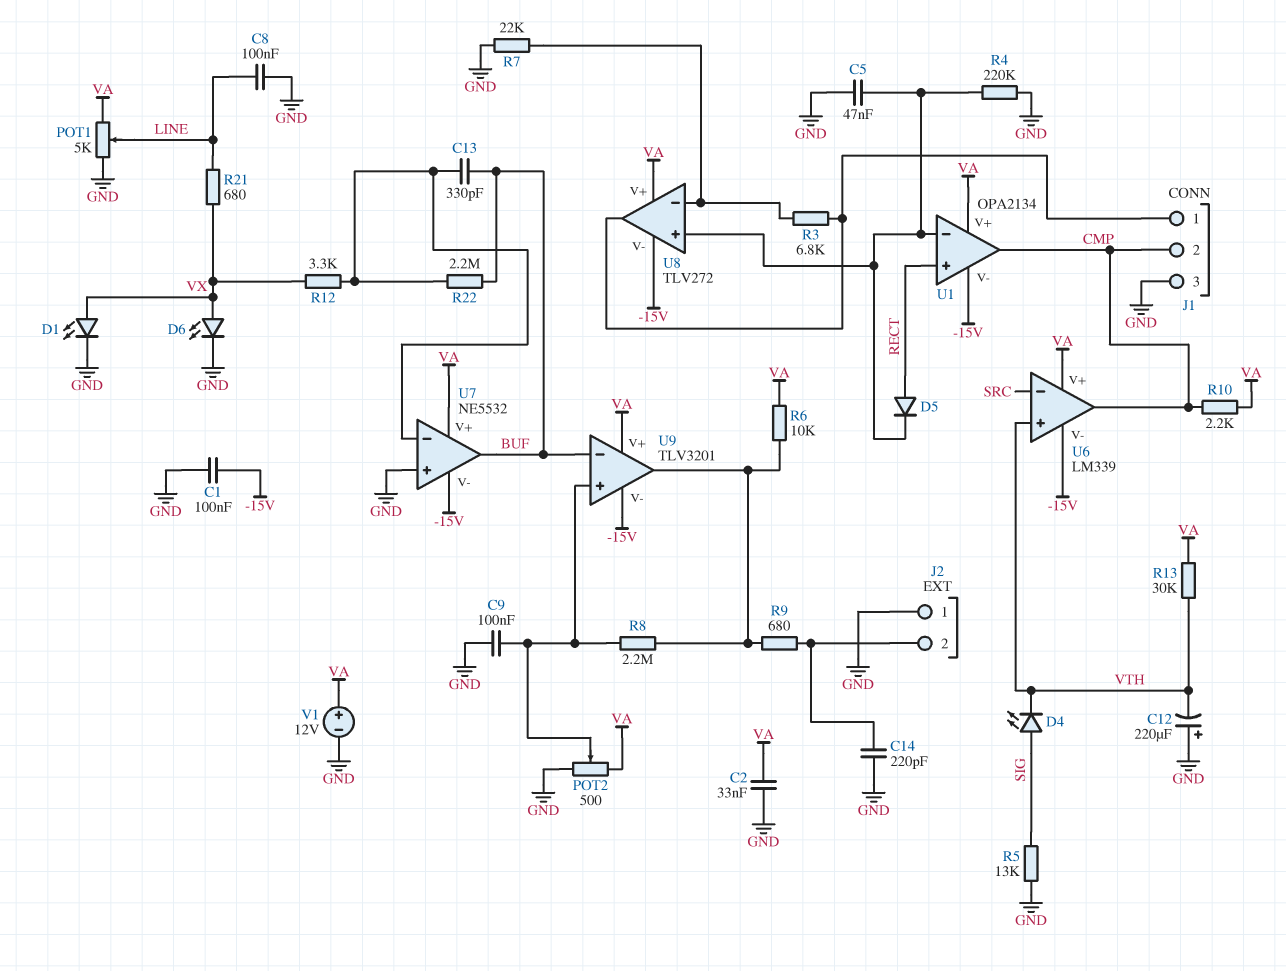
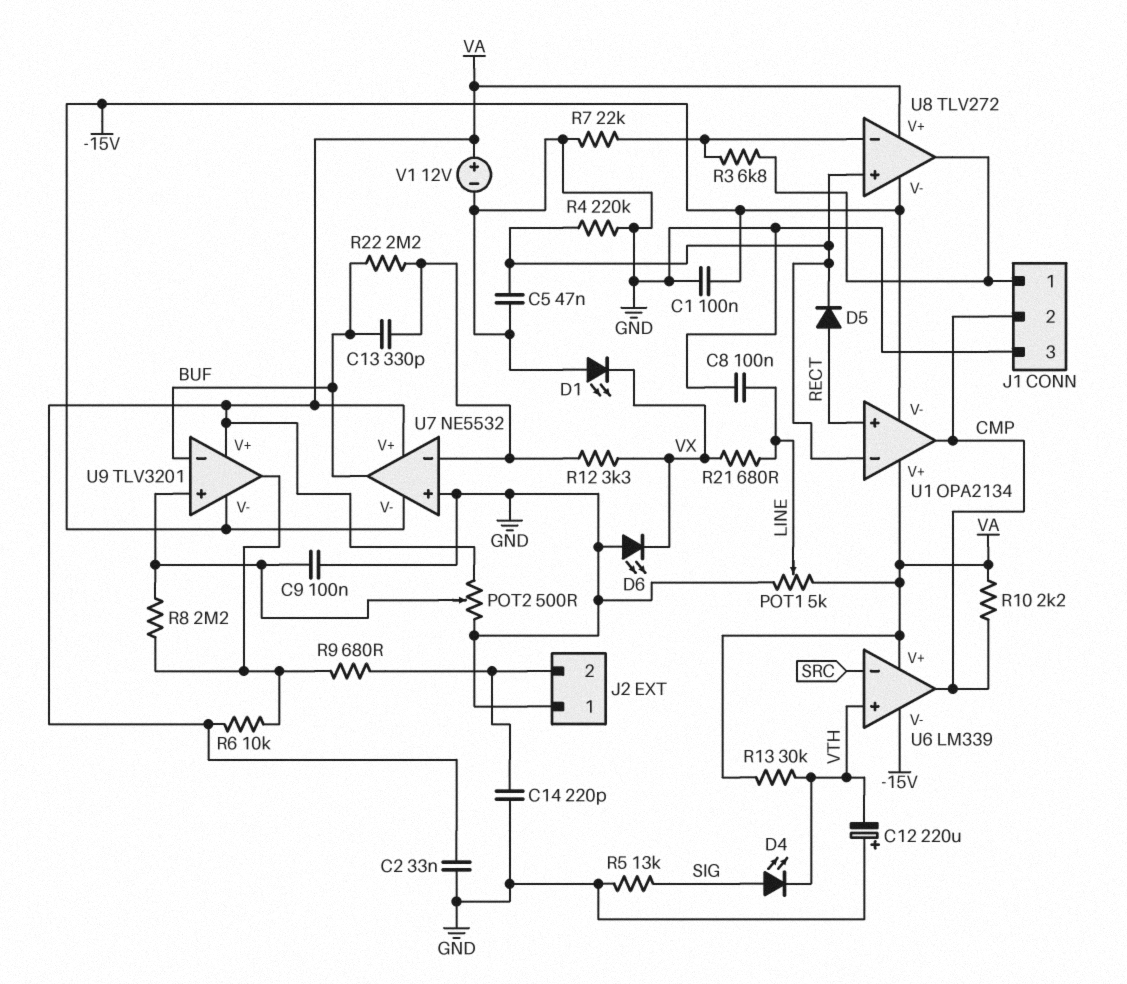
D1: LED (A VX, K GND) -> LED (A GND, K VX)
D6: LED (A VX, K GND) -> LED (A GND, K VX)

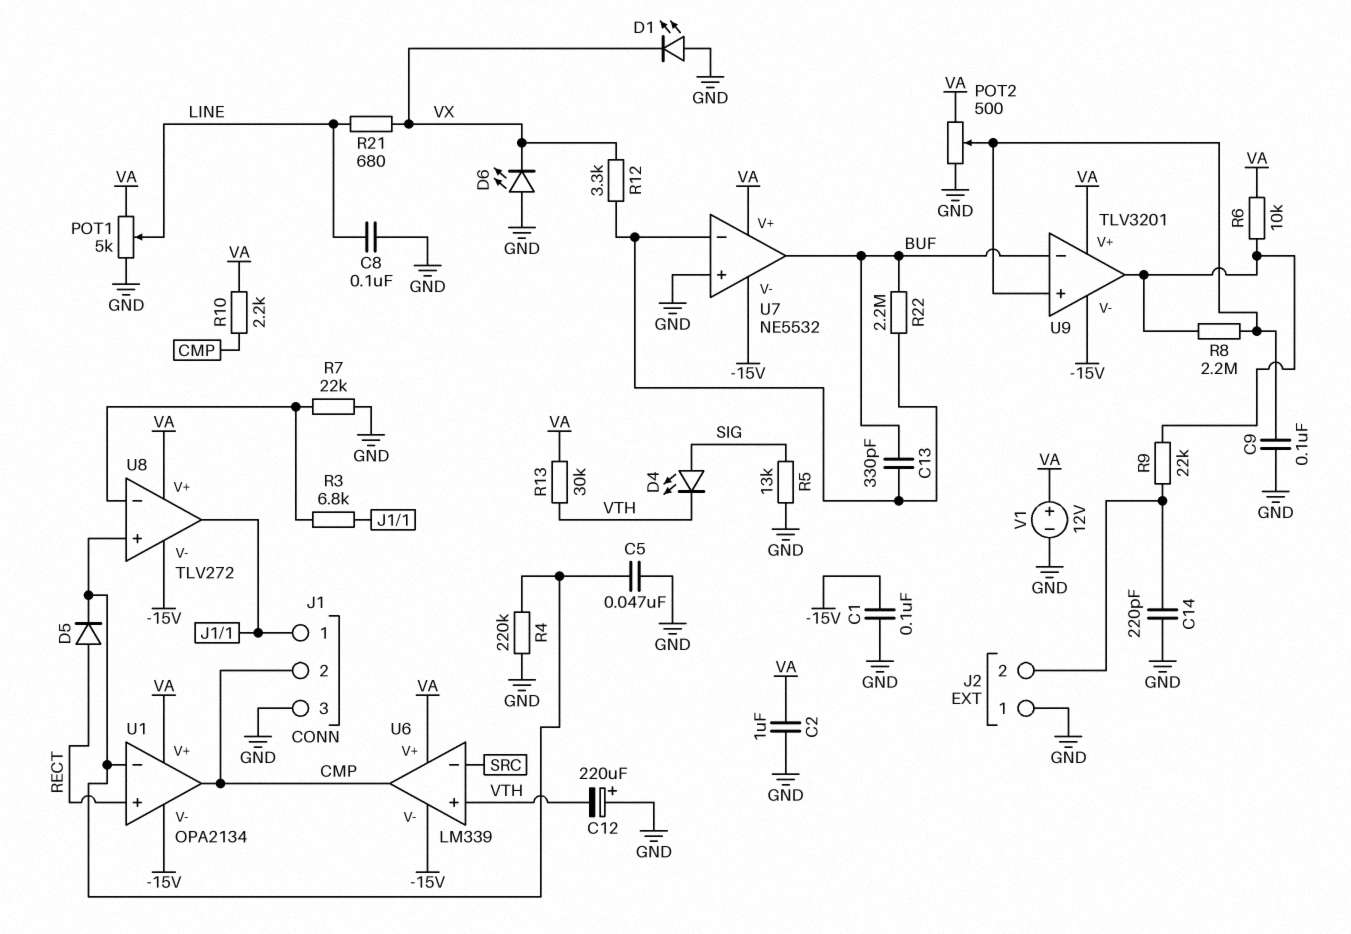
C2: 33nF (GND, VA) -> 1uF (GND, VA)
R9: 680 (J2/2, U9/out) -> 22k (J2/2, U9/out)

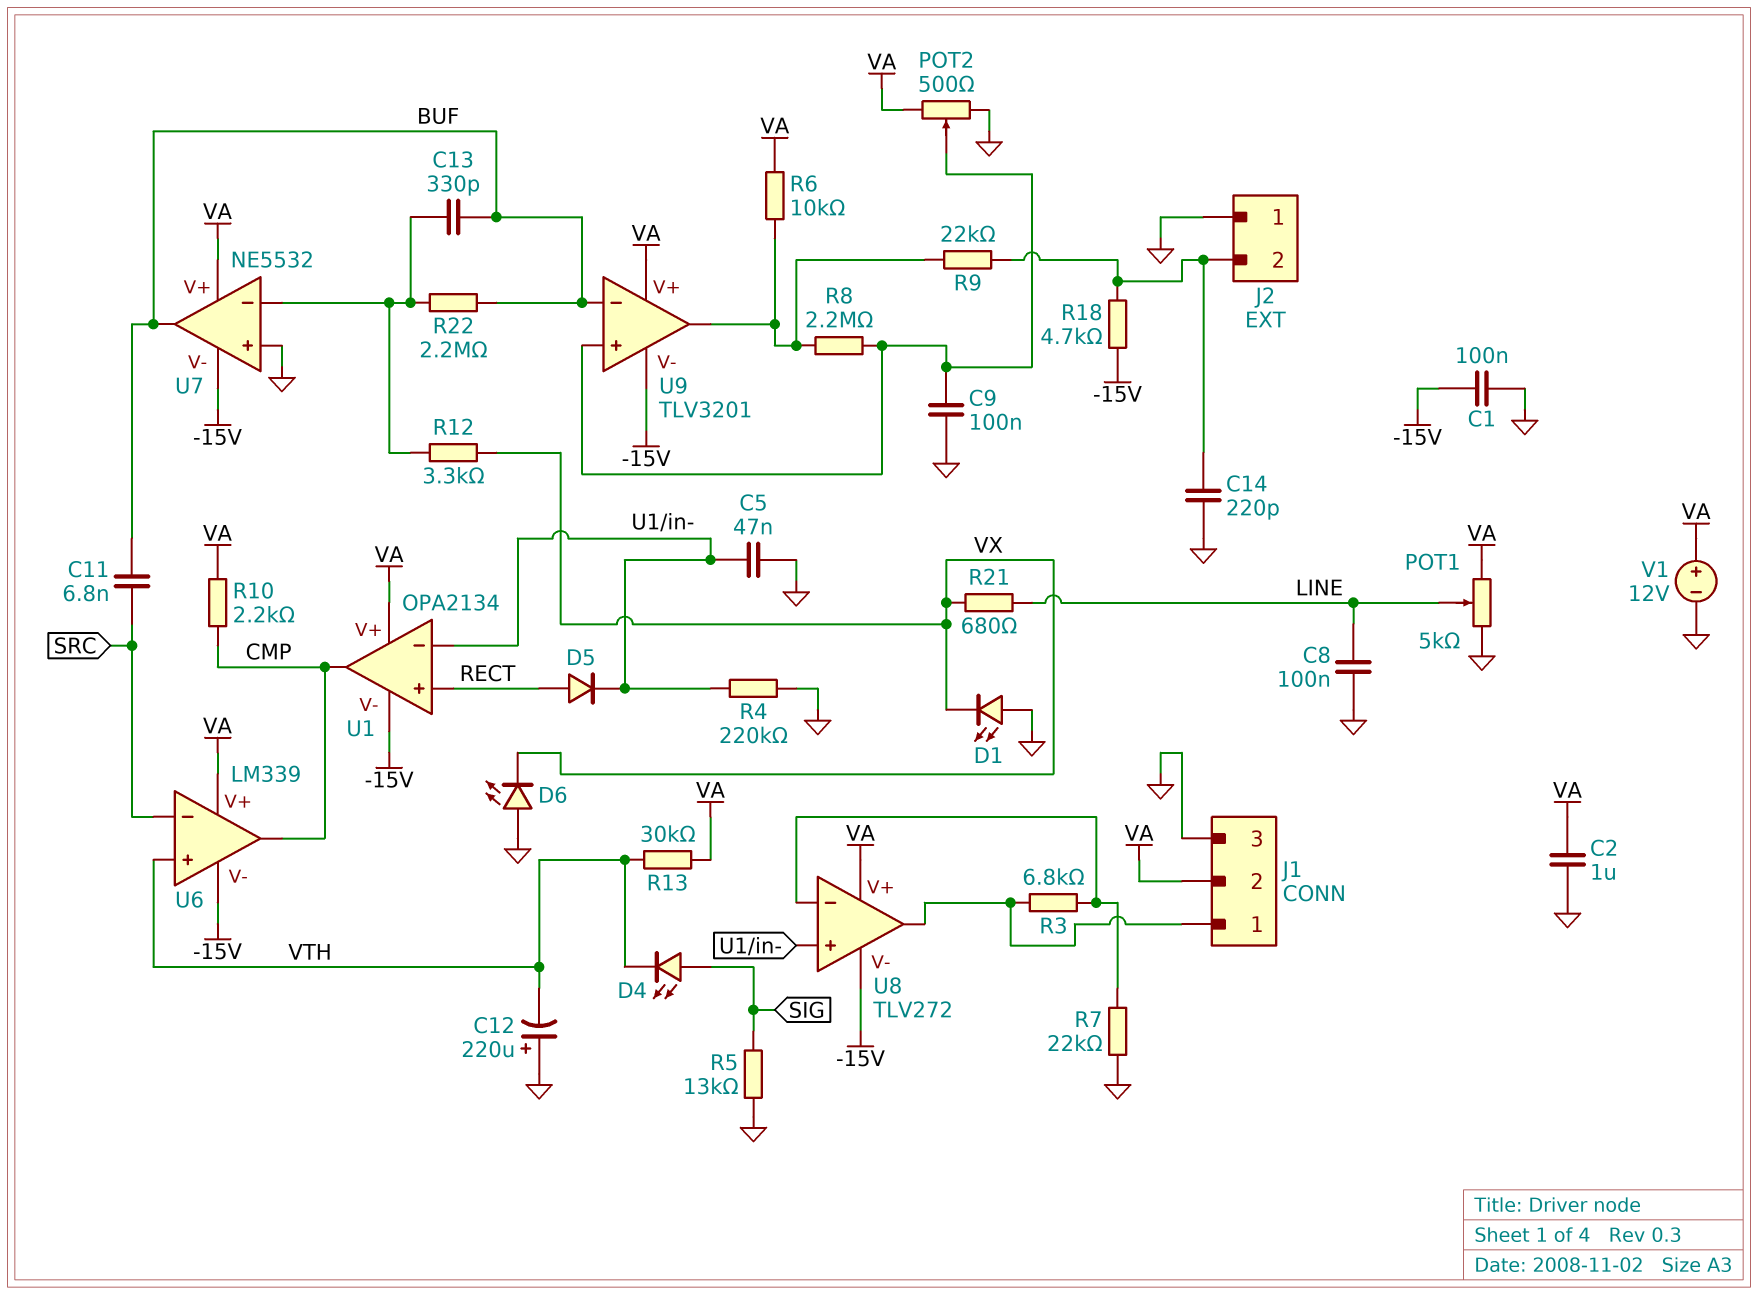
C11: none -> 6.8nF (BUF, SRC)
J1 pin 2: CMP -> VA
R18: none -> 4.7k (-15V, J2/2)

